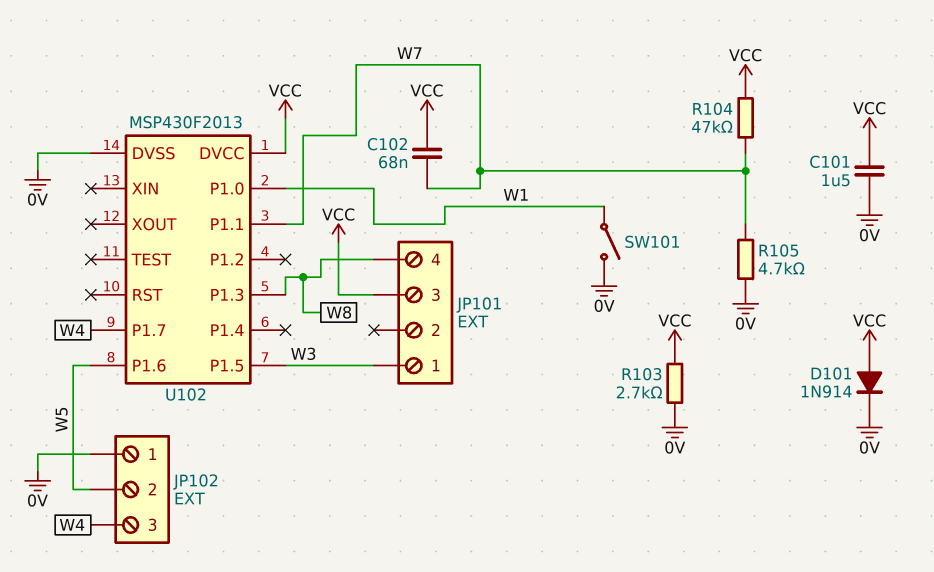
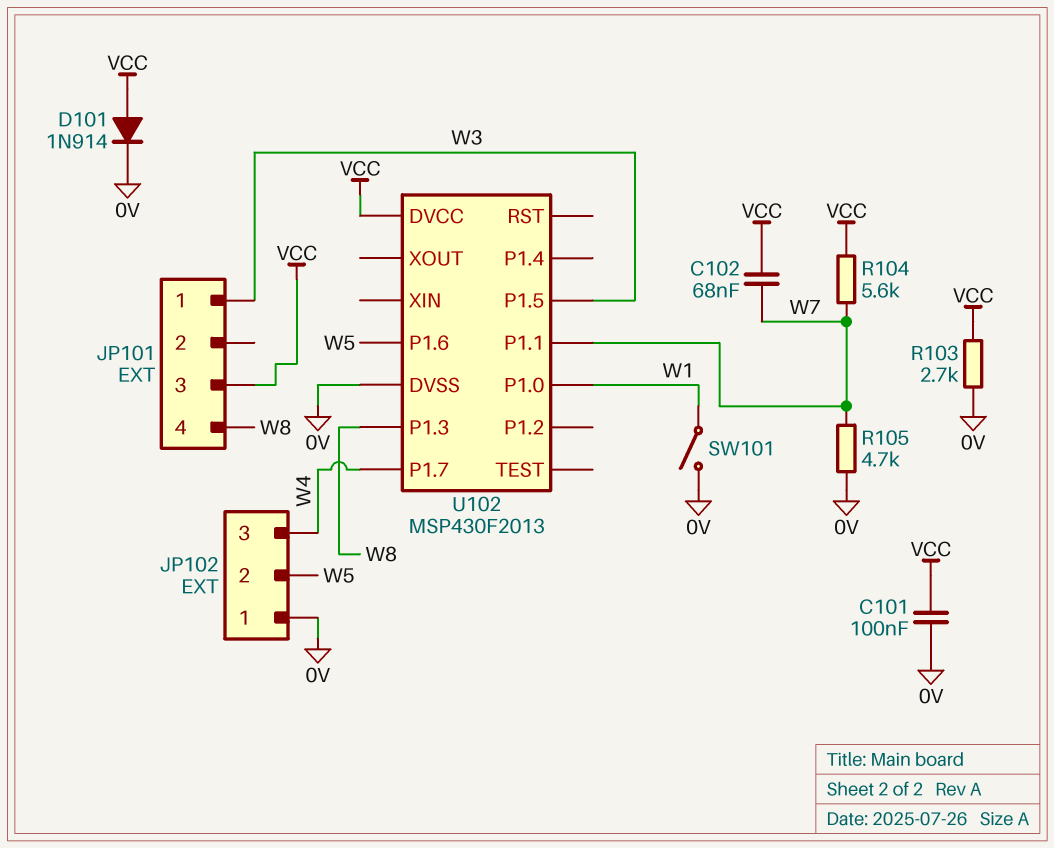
C101: 1.5uF (0V, VCC) -> 100nF (0V, VCC)
R104: 47k (VCC, W7) -> 5.6k (VCC, W7)

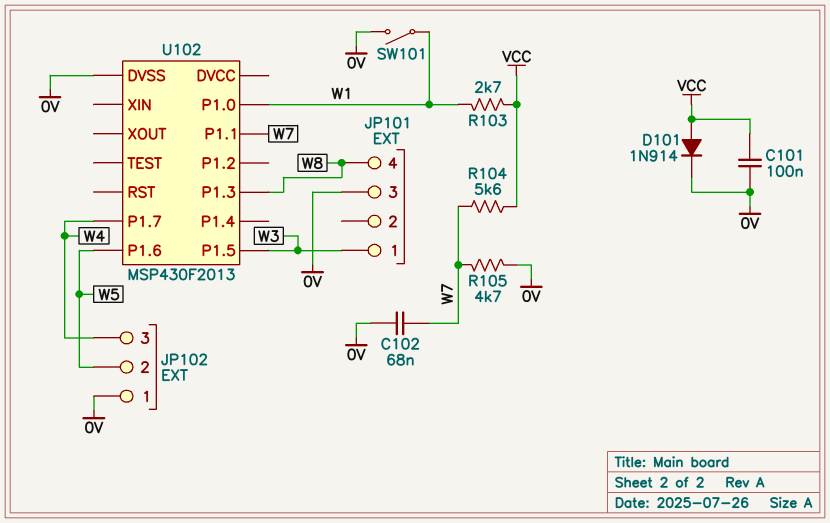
C102: 68nF (VCC, W7) -> 68nF (0V, W7)
JP101 pin 3: VCC -> 0V
R103: 2.7k (0V, VCC) -> 2.7k (VCC, W1)
U102 pin DVCC: VCC -> none

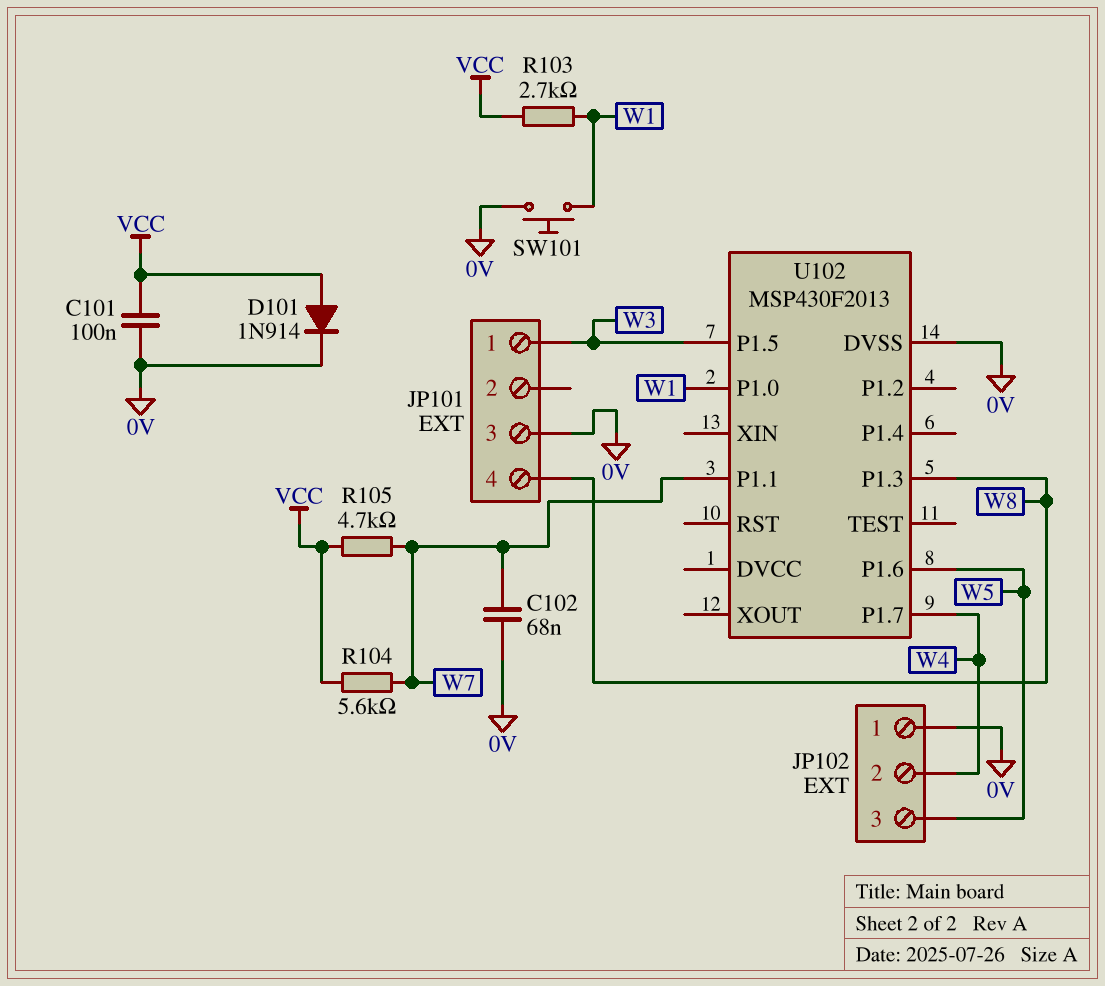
JP102 pin 2: W5 -> W4
JP102 pin 3: W4 -> W5
R105: 4.7k (0V, W7) -> 4.7k (VCC, W7)
SW101: switch (0V, W1) -> button (0V, W1)

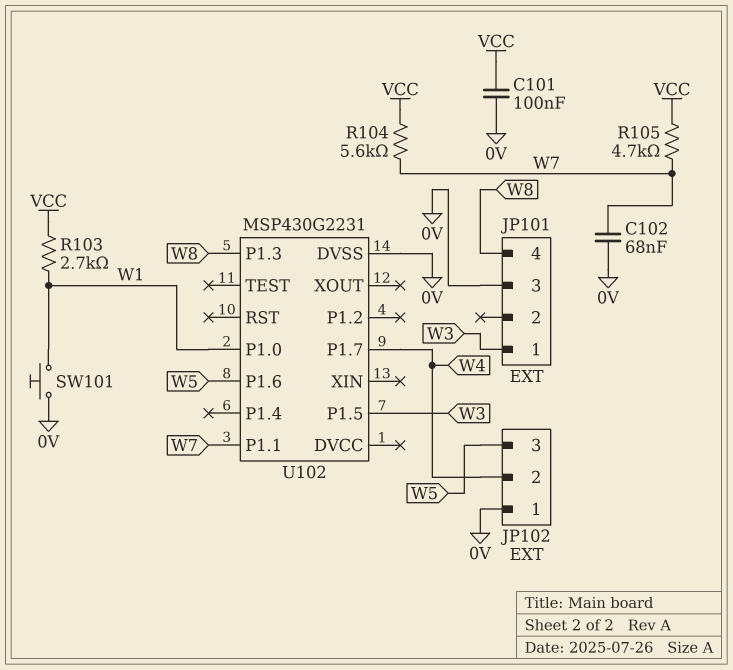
D101: diode 1N914 (A VCC, K 0V) -> none
U102: MSP430F2013 -> MSP430G2231

